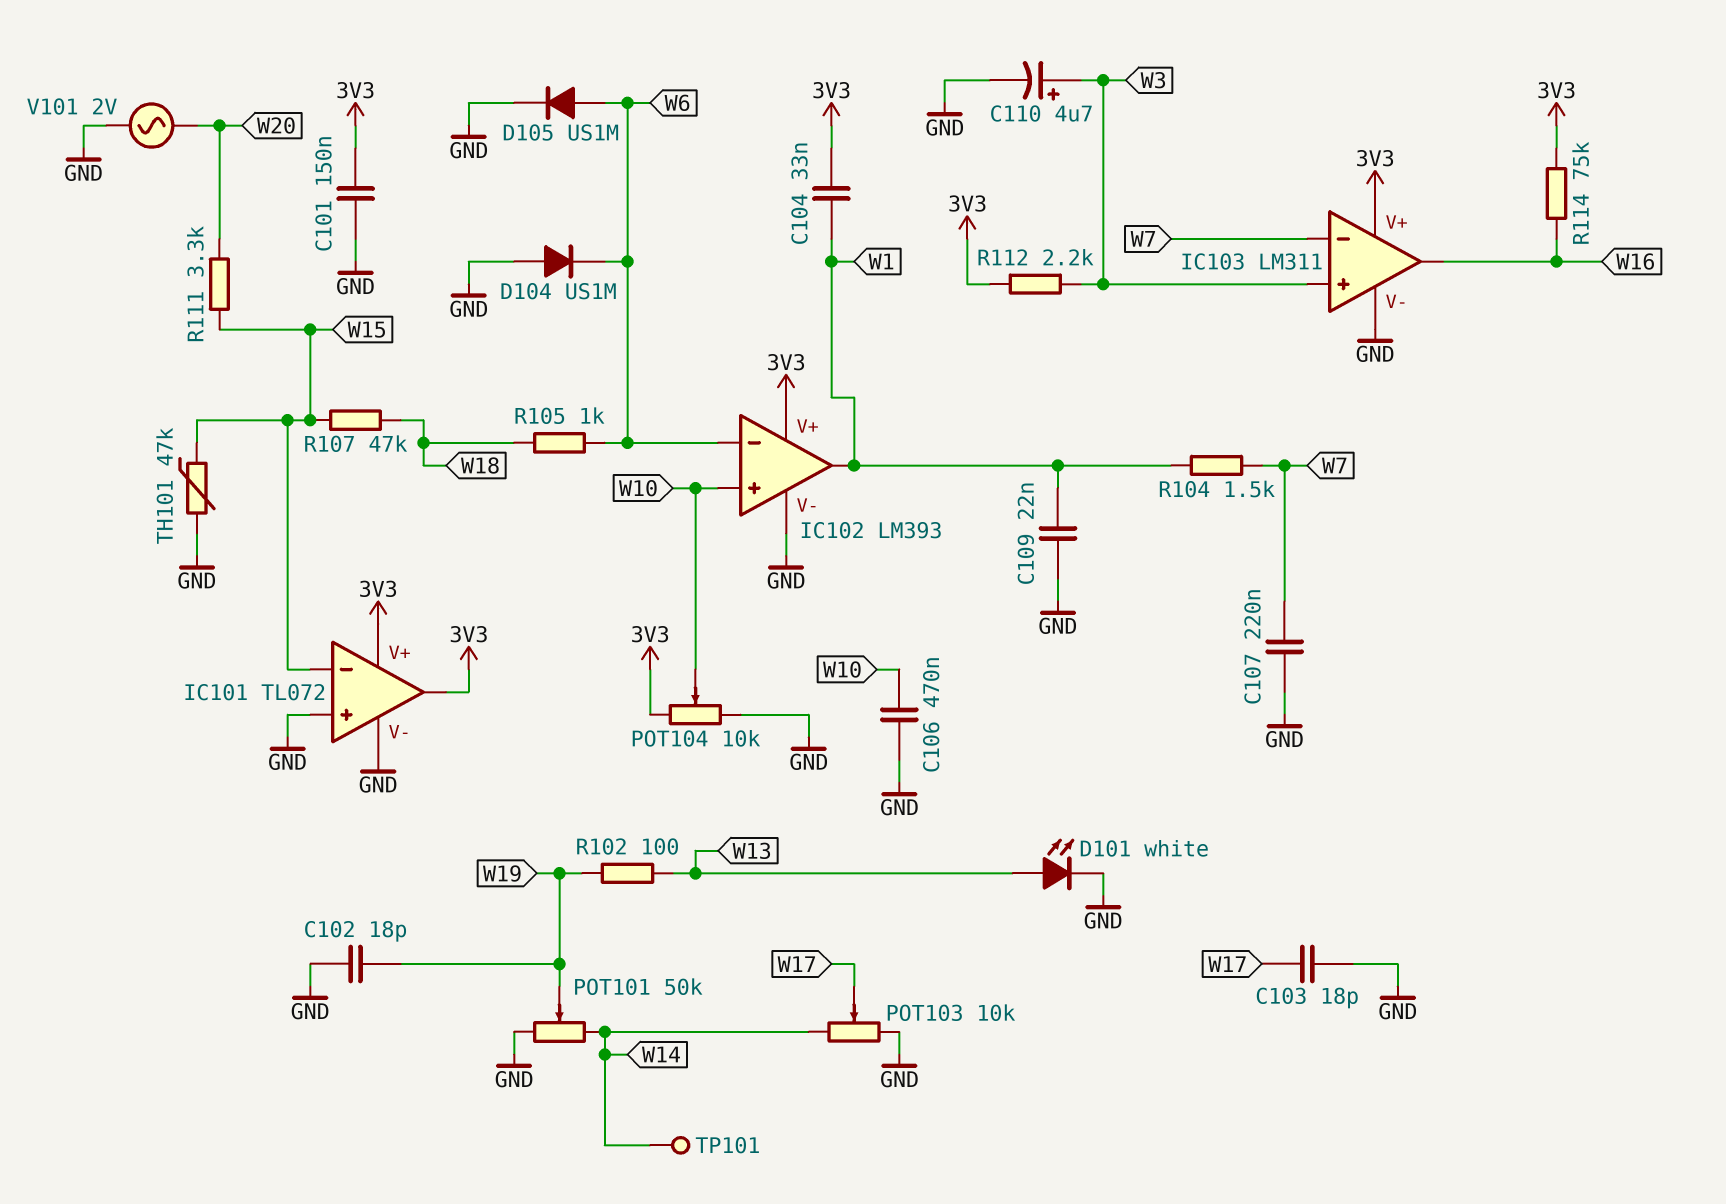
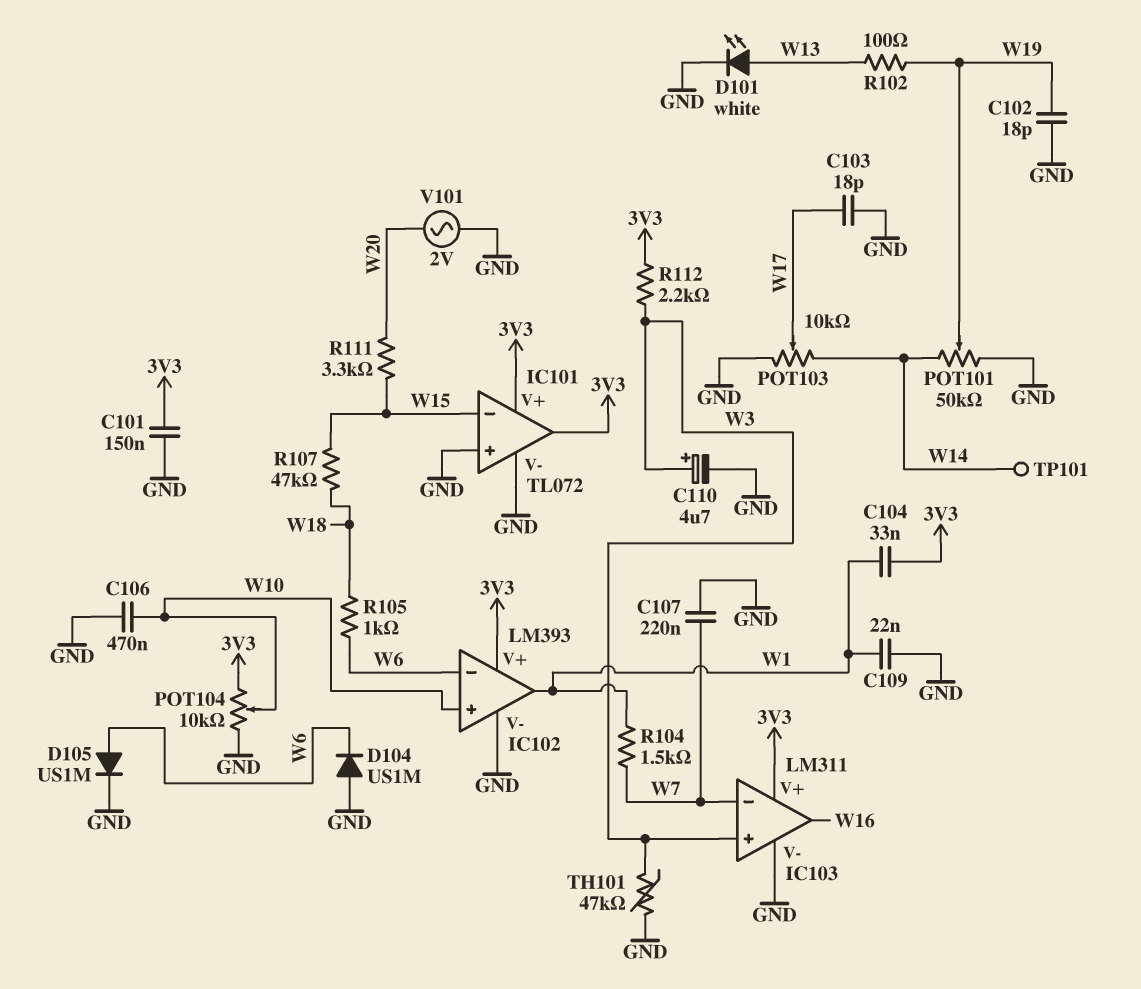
R114: 75k (3V3, W16) -> none
TH101: 47k (GND, W15) -> 47k (GND, W3)

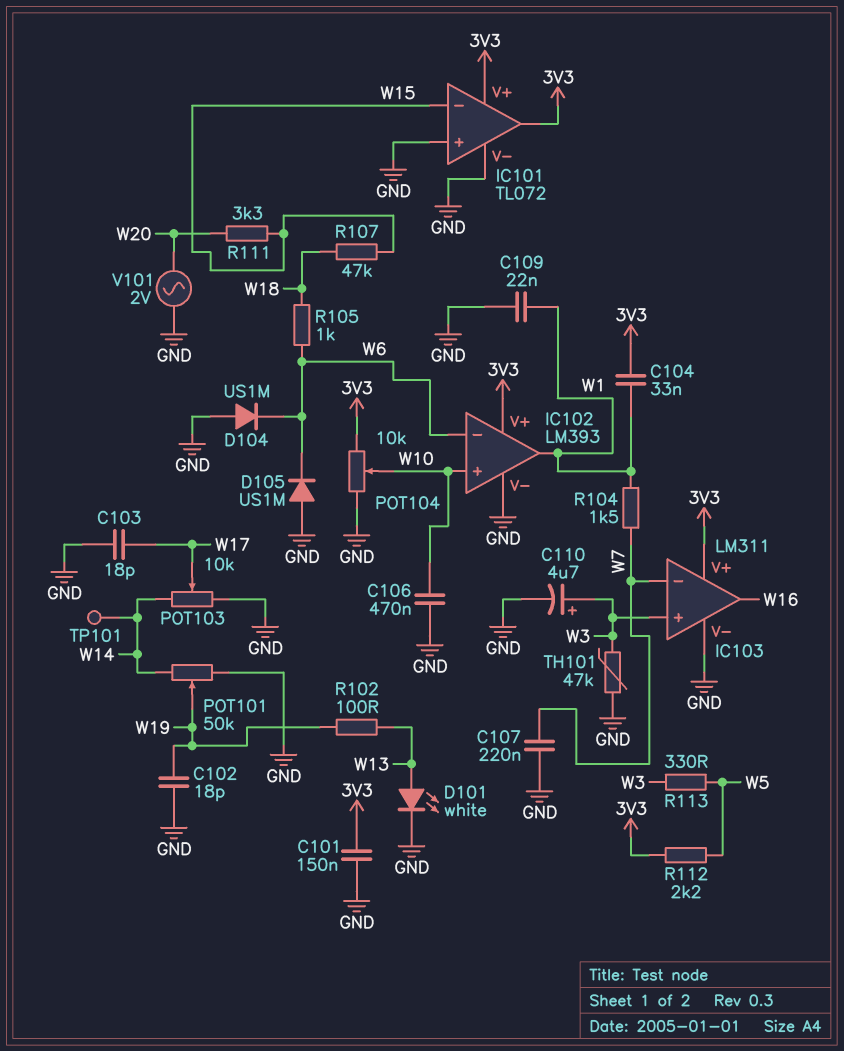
D105: diode US1M (A W6, K GND) -> diode US1M (A GND, K W6)
R112: 2.2k (3V3, W3) -> 2.2k (3V3, W5)
R113: none -> 330 (W3, W5)

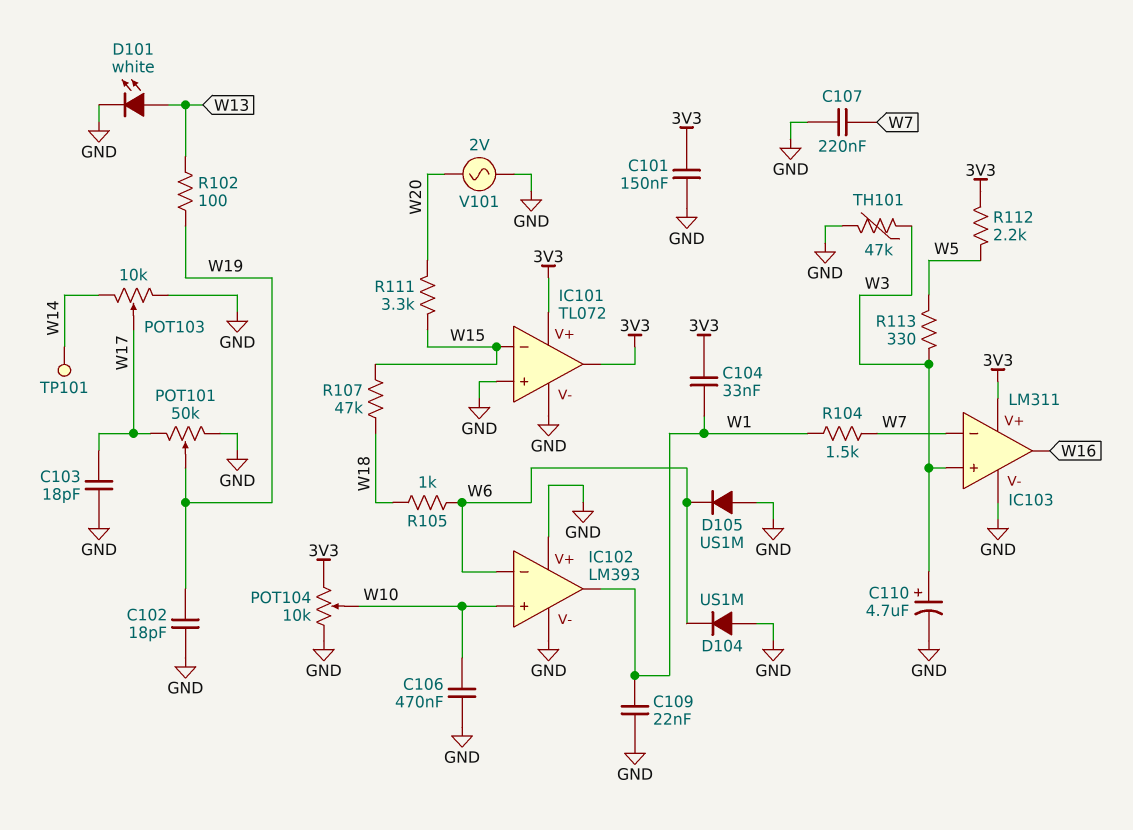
IC102 pin V+: 3V3 -> GND
POT101: 50k (GND, W14, wiper W19) -> 50k (GND, W17, wiper W19)

